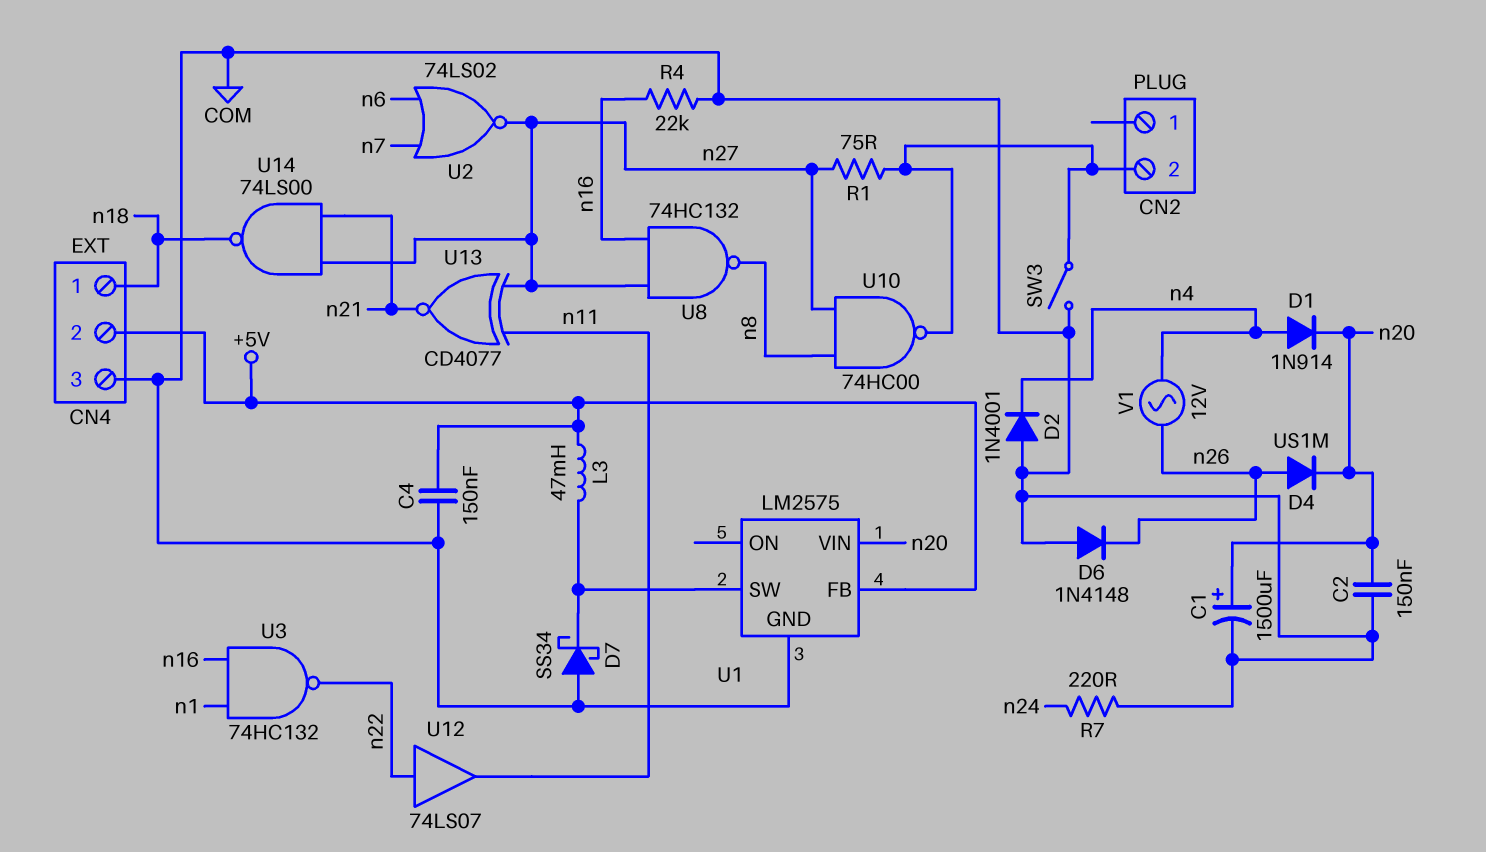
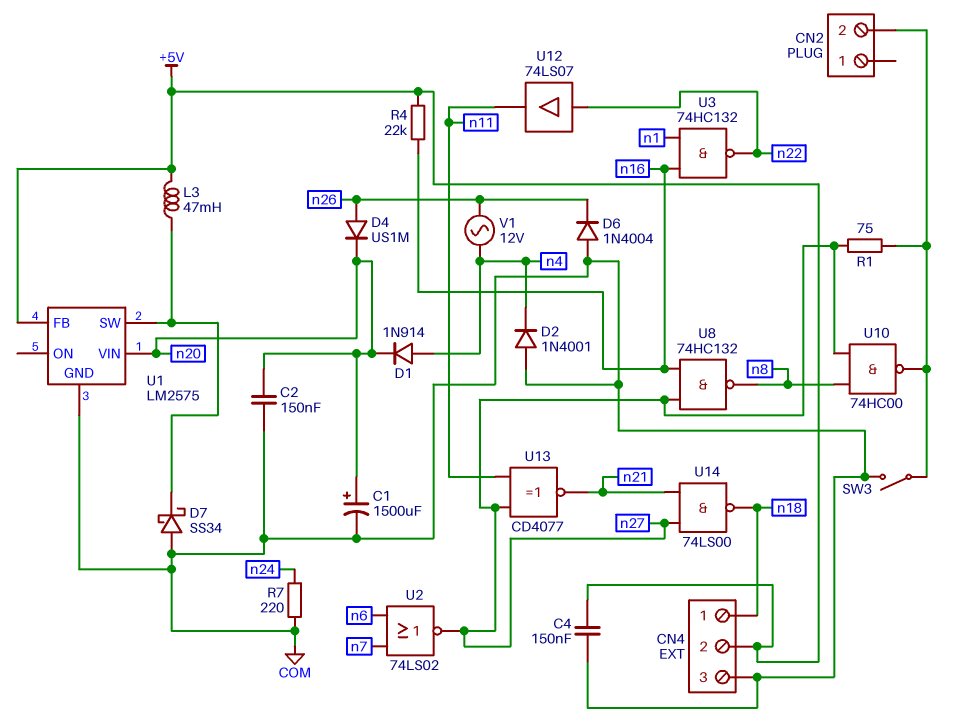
D6: diode 1N4148 (A COM, K n26) -> diode 1N4004 (A COM, K n26)
R4: 22k (COM, n16) -> 22k (+5V, n16)

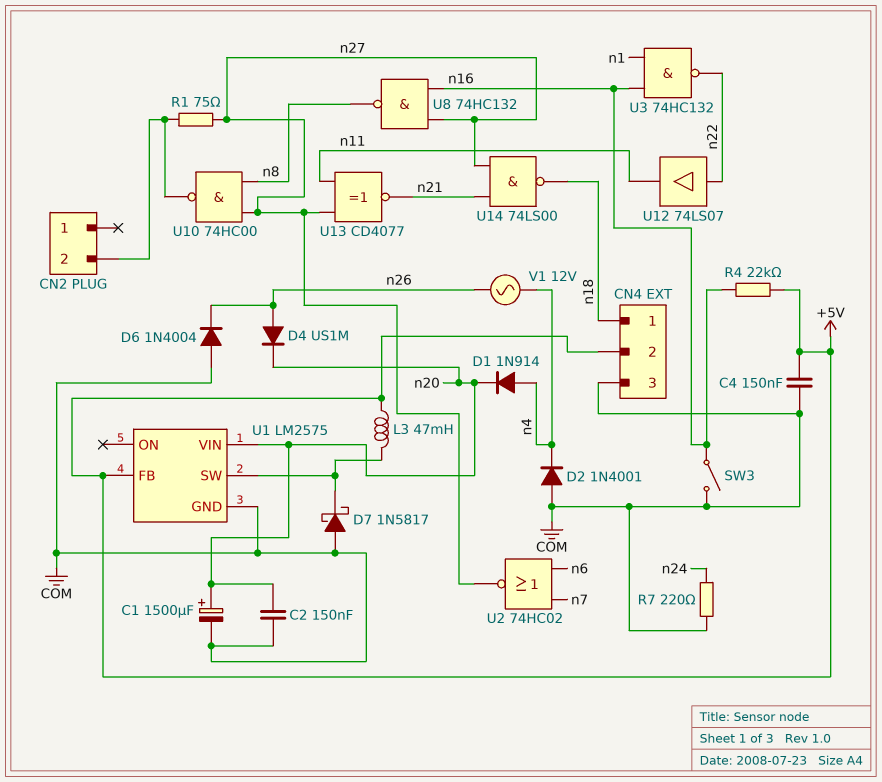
D7: schottky SS34 (A COM, K U1/SW) -> schottky 1N5817 (A COM, K U1/SW)
SW3: switch (CN2/2, COM) -> switch (COM, n16)
U2: NOR 74LS02 (in n6, in n7, out n27) -> NOR 74HC02 (in n6, in n7, out n27)

